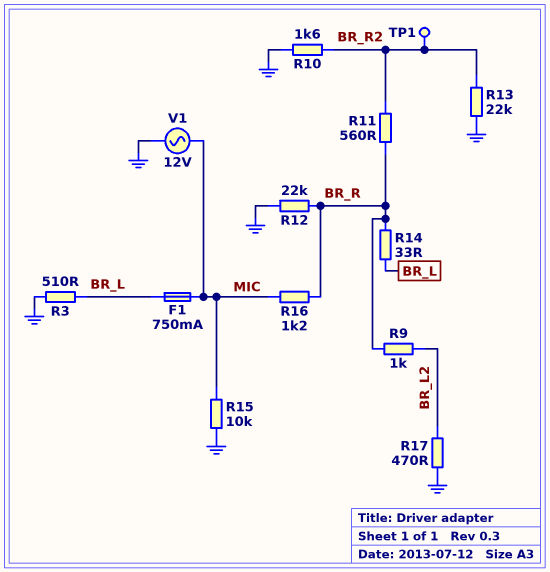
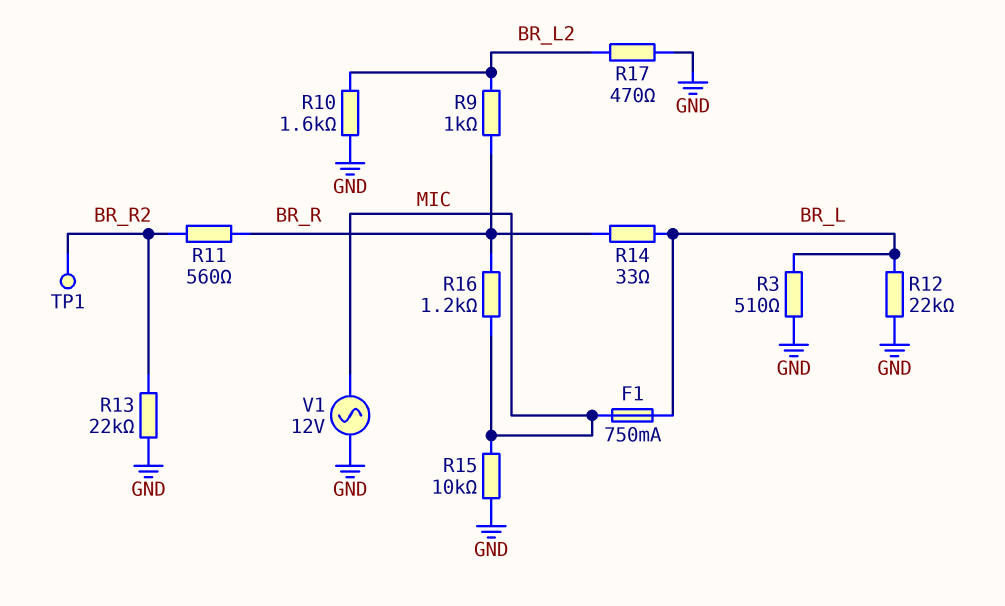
R10: 1.6k (BR_R2, GND) -> 1.6k (BR_L2, GND)
R12: 22k (BR_R, GND) -> 22k (BR_L, GND)

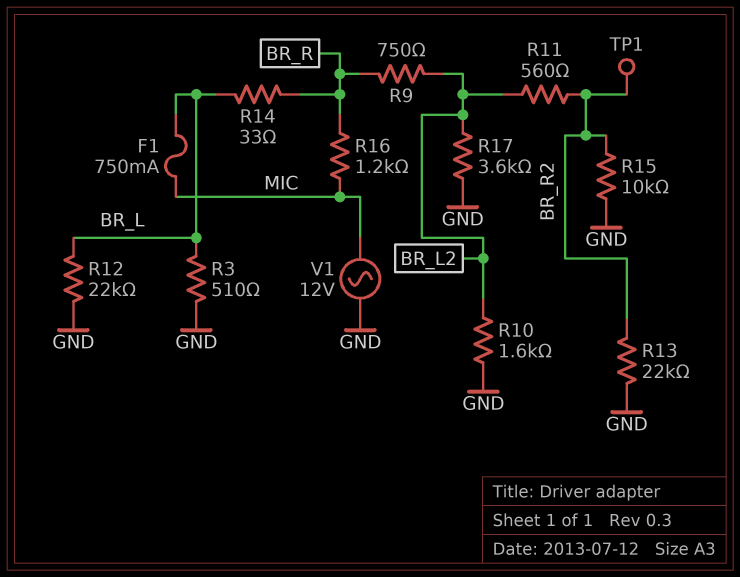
R9: 1k (BR_L2, BR_R) -> 750 (BR_L2, BR_R)
R11: 560 (BR_R, BR_R2) -> 560 (BR_L2, BR_R2)
R15: 10k (GND, MIC) -> 10k (BR_R2, GND)
R17: 470 (BR_L2, GND) -> 3.6k (BR_L2, GND)

